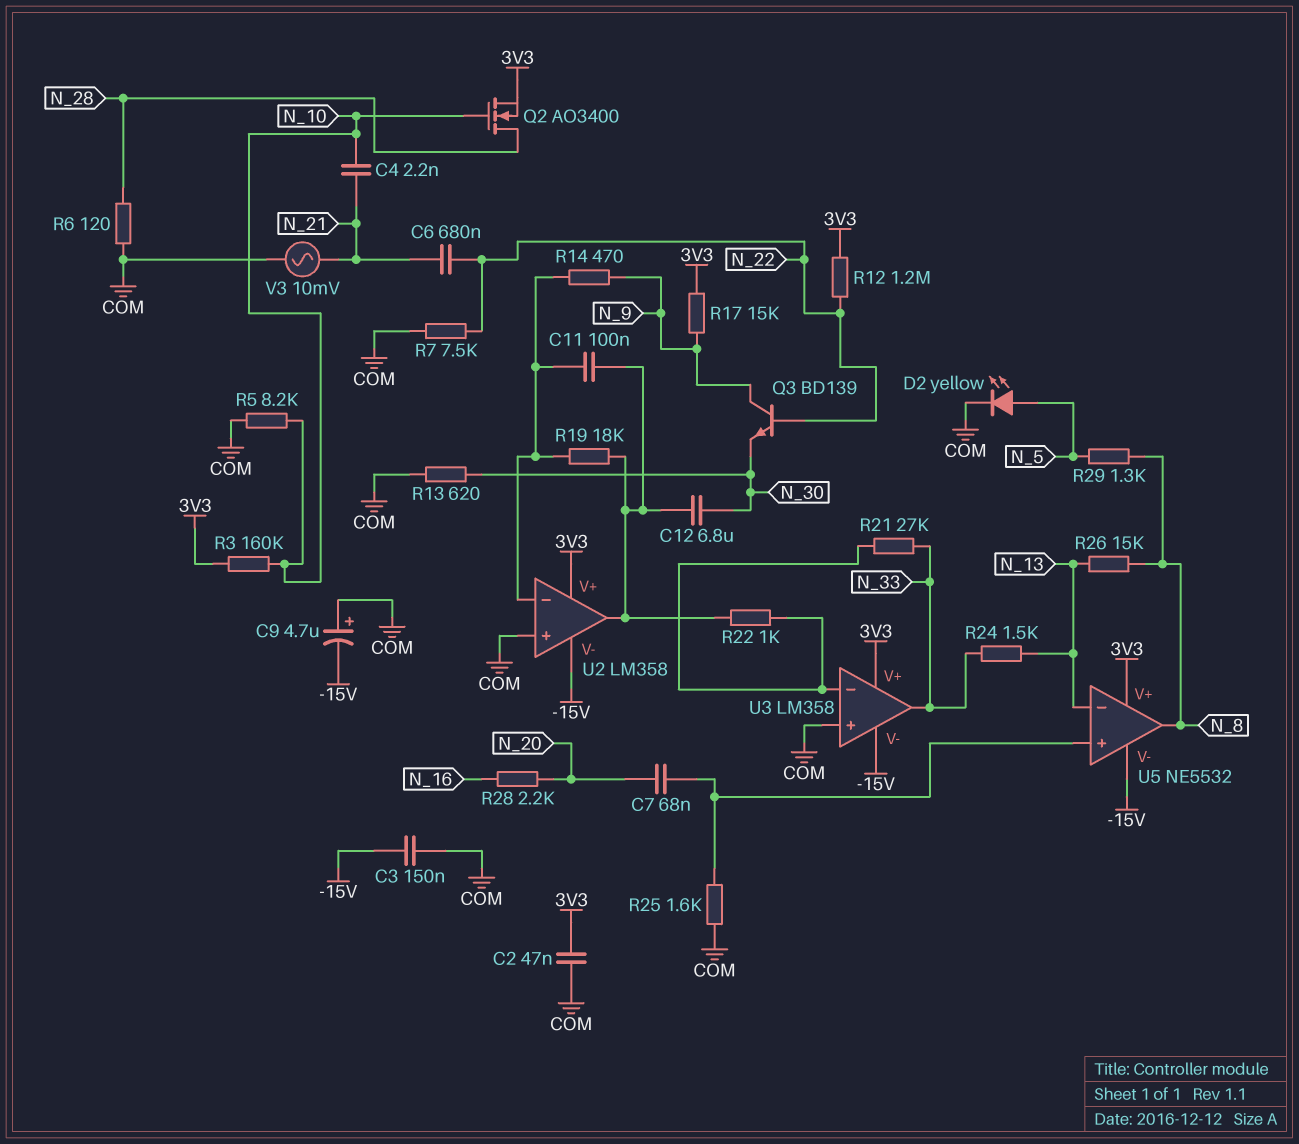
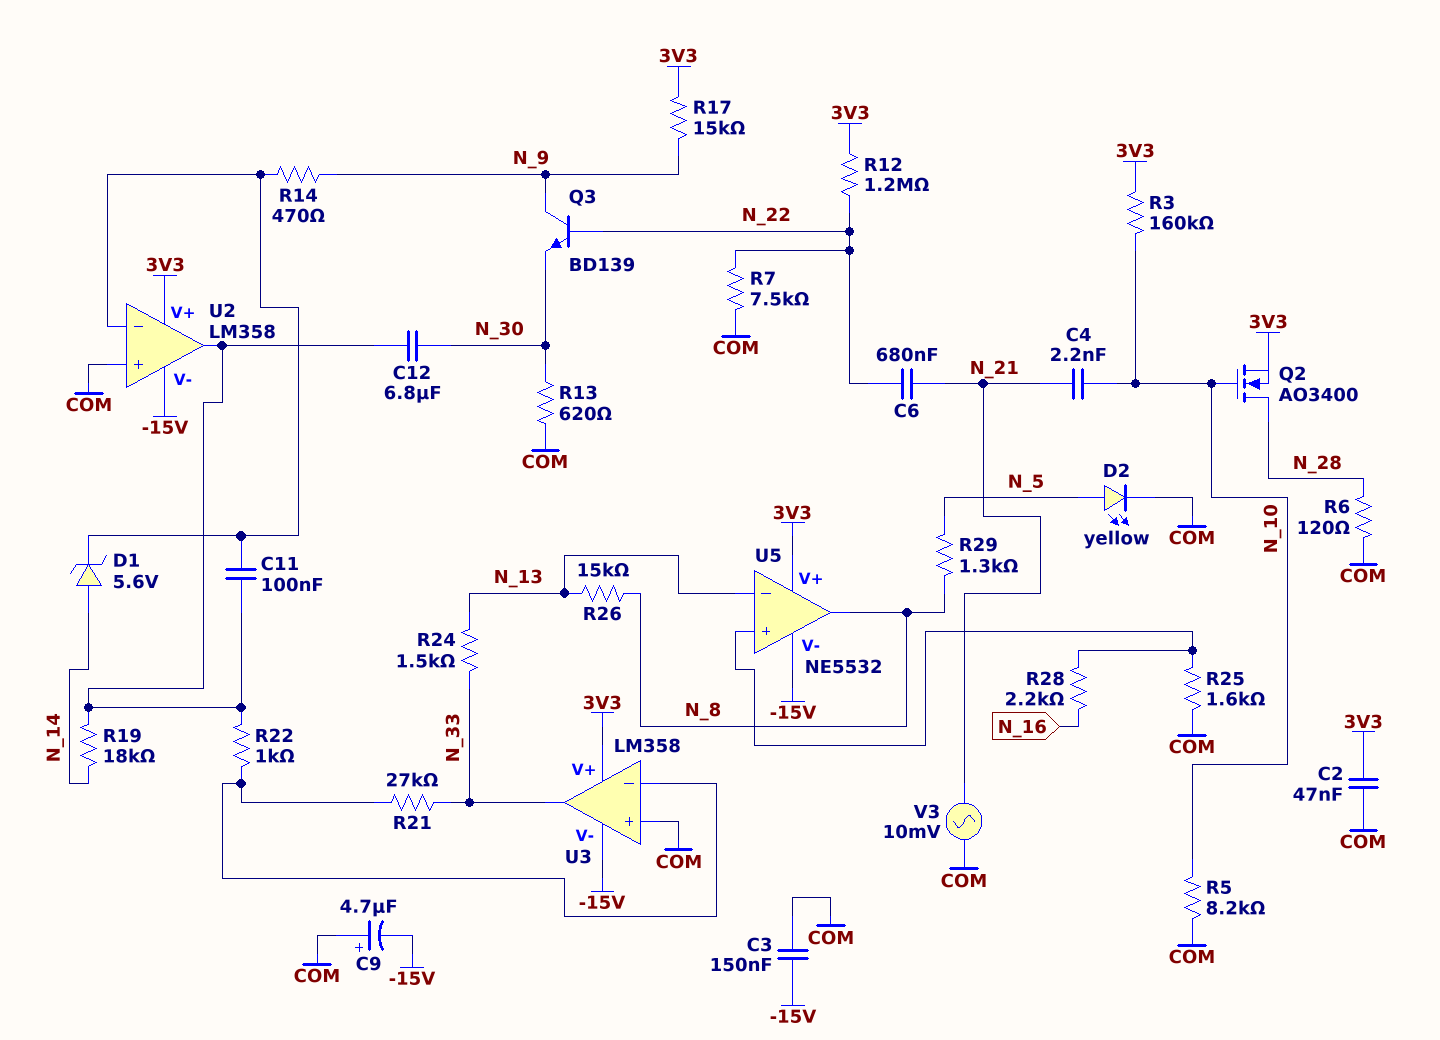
C7: 68nF (N_20, U5/in+) -> none
D1: none -> zener 5.6V (A N_14, K U2/in-)
R19: 18k (U2/in-, U2/out) -> 18k (N_14, U2/out)
R28: 2.2k (N_16, N_20) -> 2.2k (N_16, U5/in+)

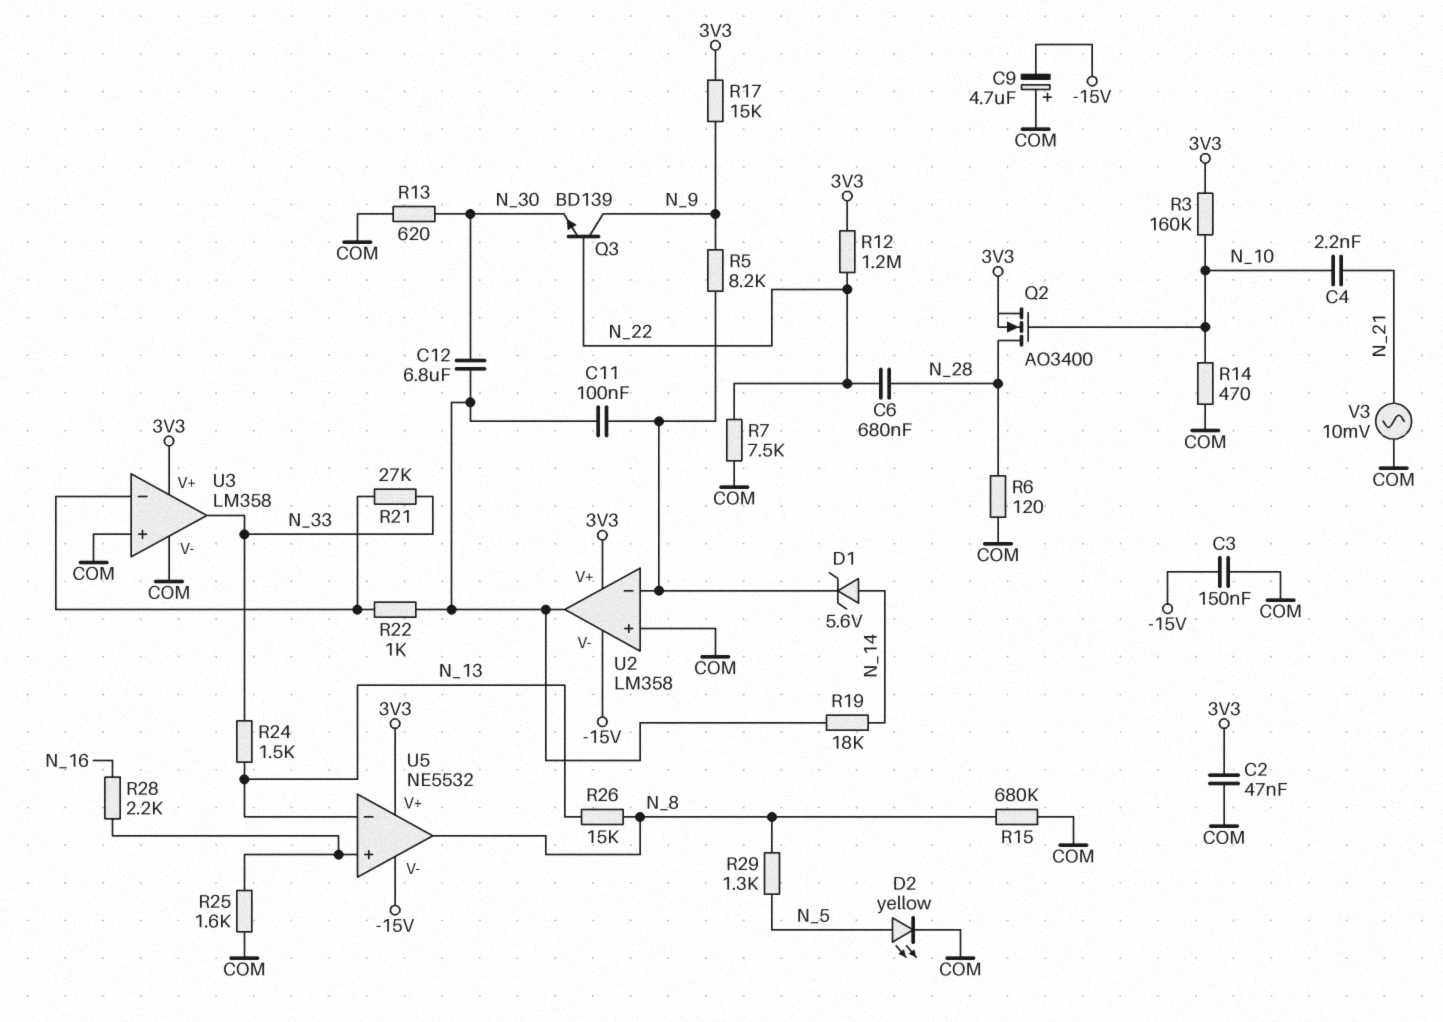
C6: 680nF (N_21, N_22) -> 680nF (N_22, N_28)
R5: 8.2k (COM, N_10) -> 8.2k (N_9, U2/in-)
R14: 470 (N_9, U2/in-) -> 470 (COM, N_10)
R15: none -> 680k (COM, N_8)
U3 pin V-: -15V -> COM

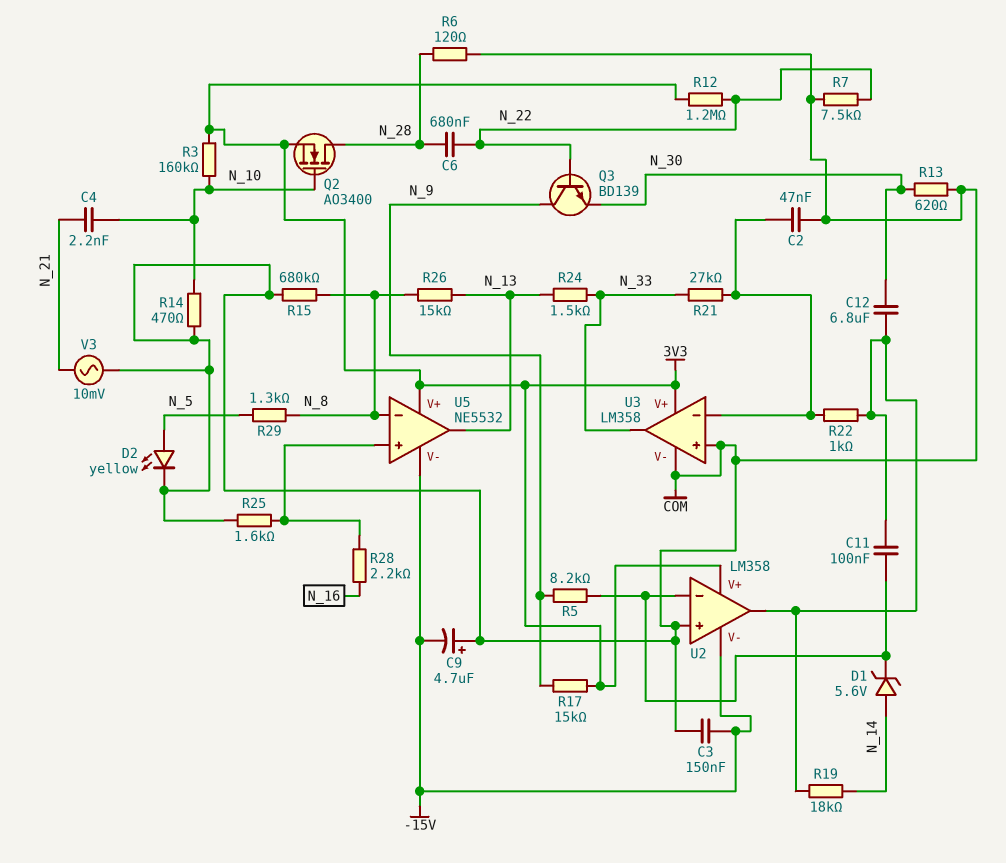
C2: 47nF (3V3, COM) -> 47nF (COM, U3/in-)
U5 pin in-: N_13 -> N_8
U5 pin out: N_8 -> N_13

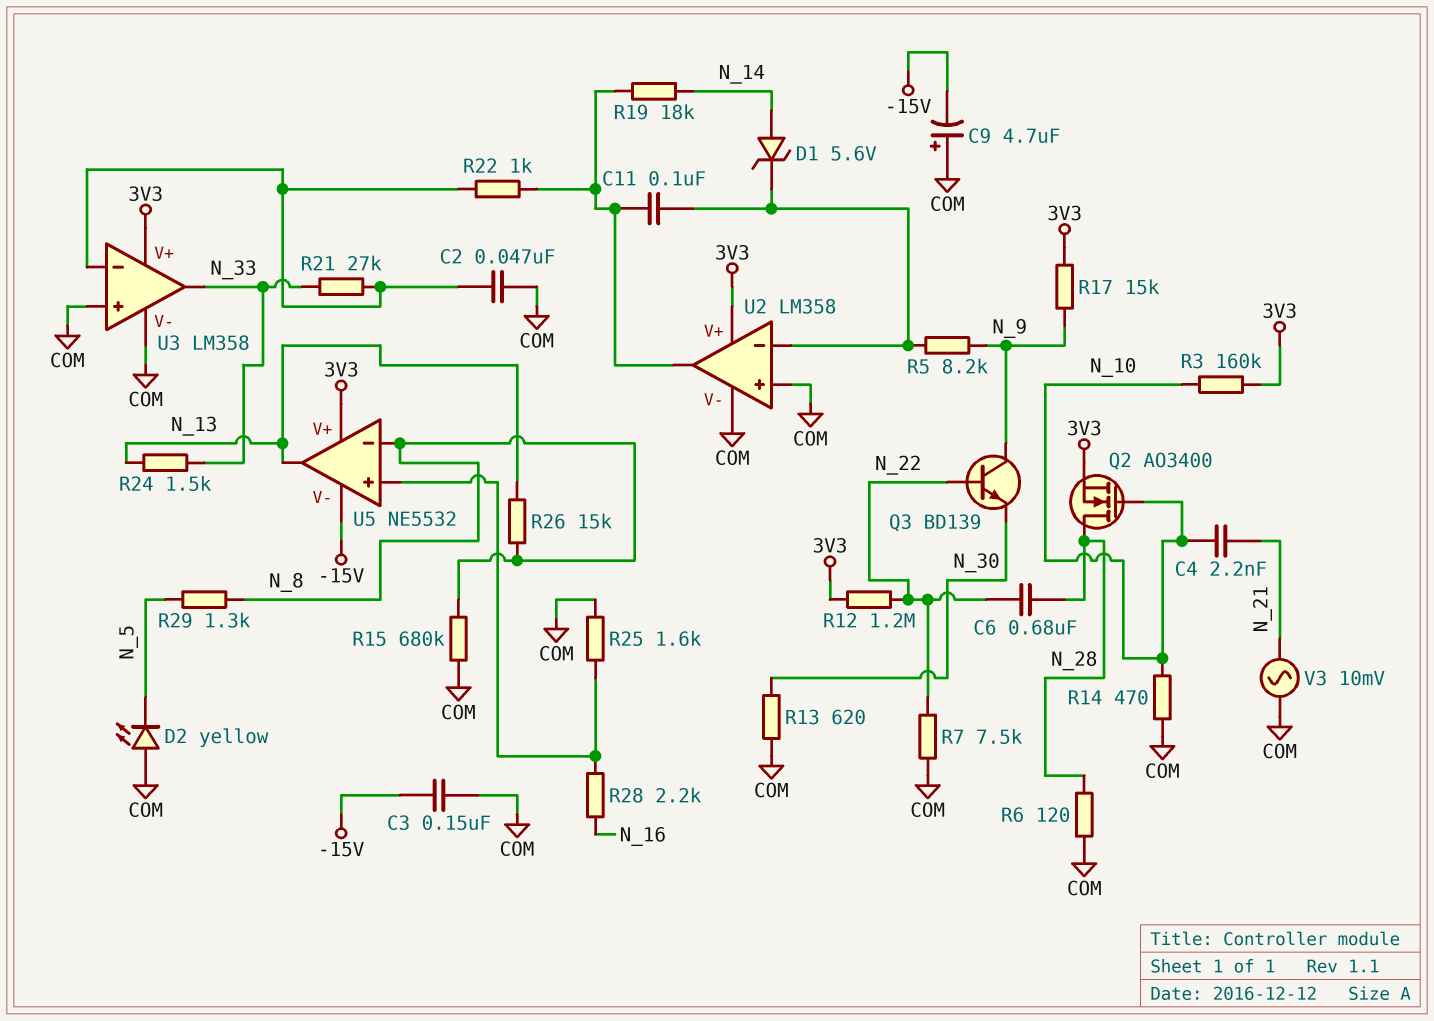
C12: 6.8uF (N_30, U2/out) -> none
D2: LED yellow (A N_5, K COM) -> LED yellow (A COM, K N_5)
U2 pin V-: -15V -> COM

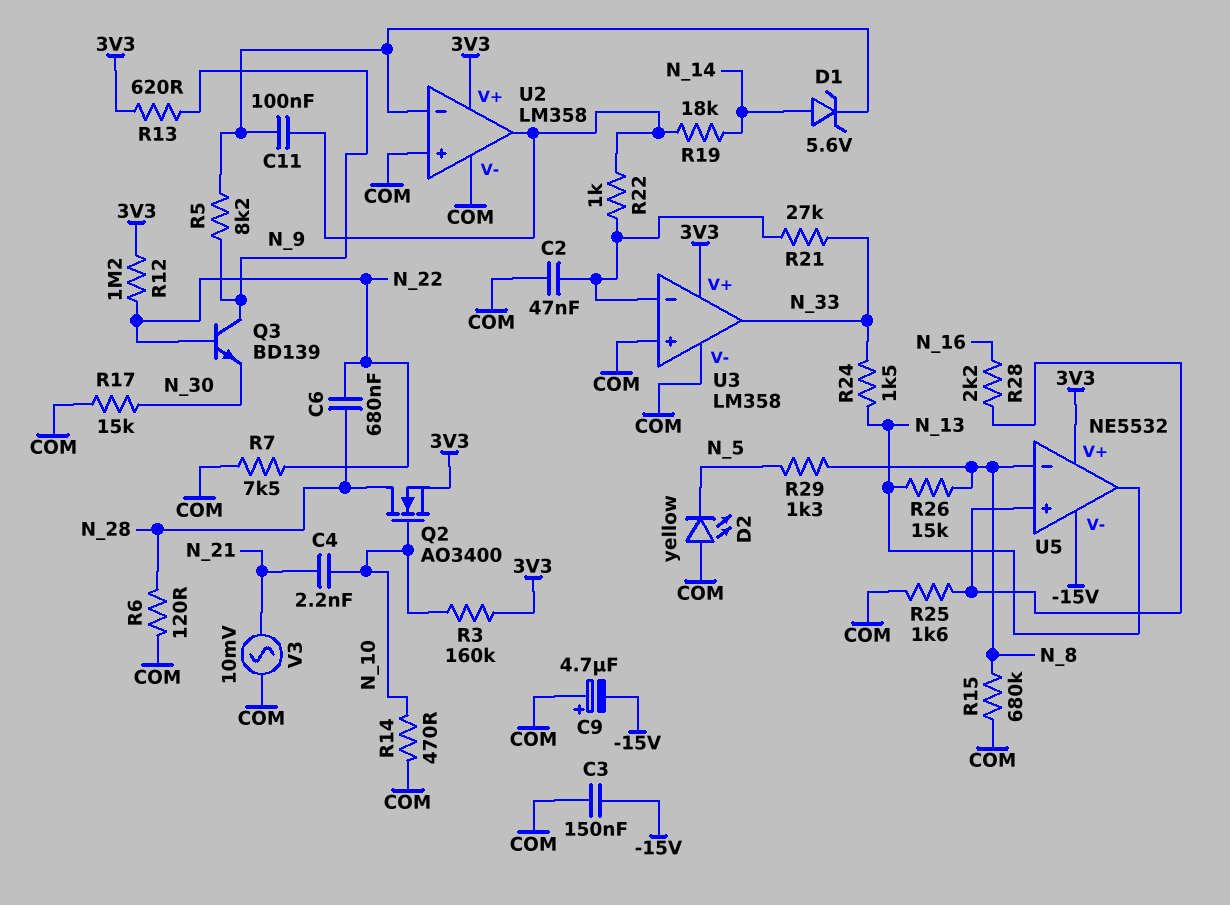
R13: 620 (COM, N_30) -> 620 (3V3, N_9)
R17: 15k (3V3, N_9) -> 15k (COM, N_30)

